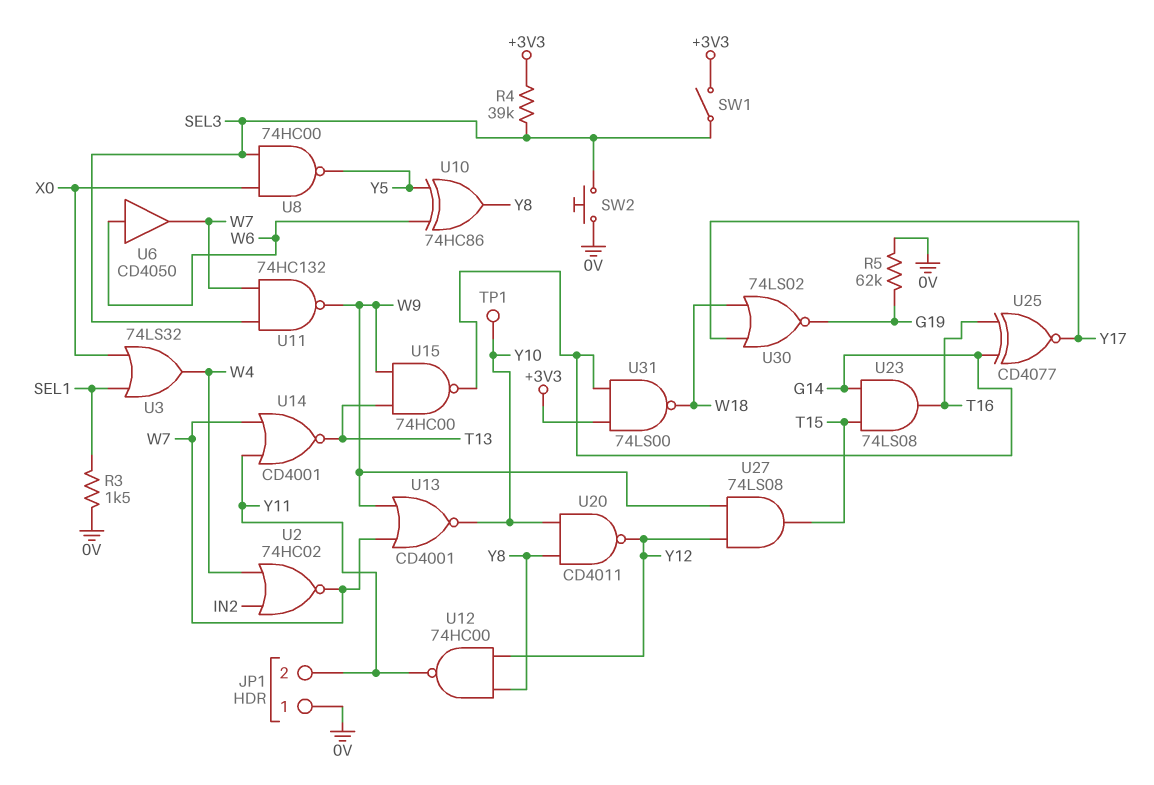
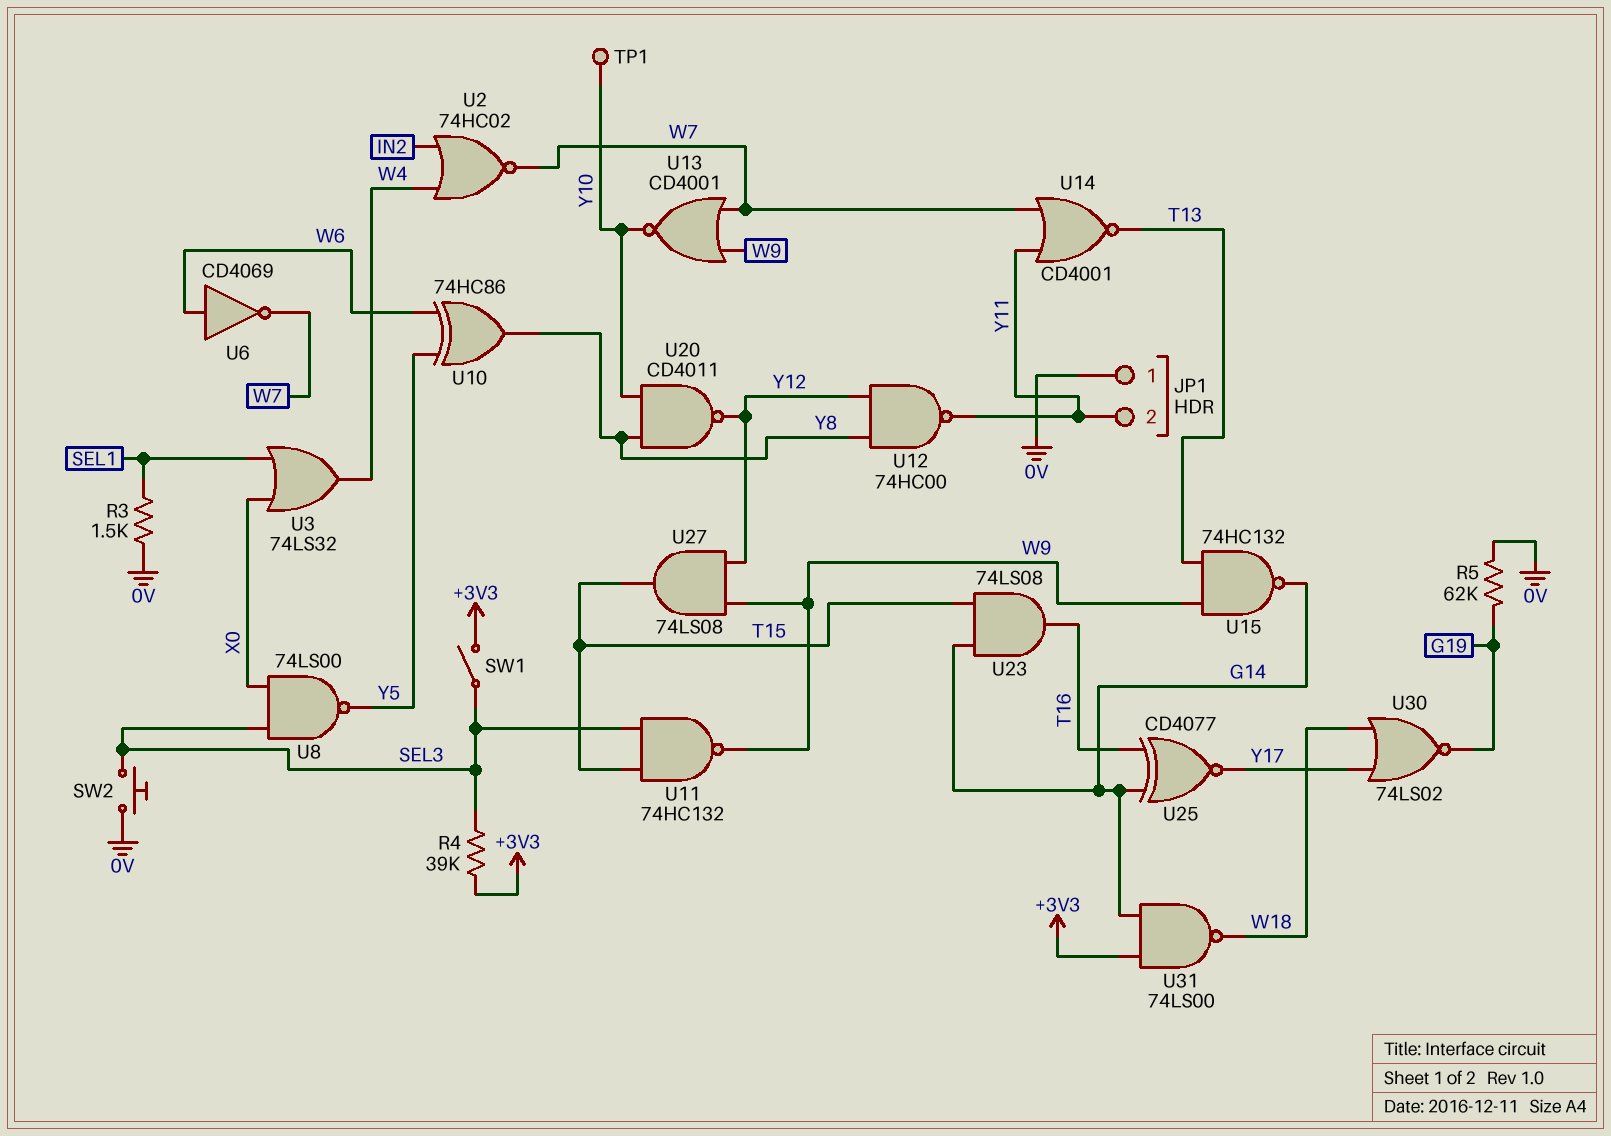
U6: buffer CD4050 (in W6, out W7) -> NOT CD4069 (in W6, out W7)
U8: NAND 74HC00 (in SEL3, in X0, out Y5) -> NAND 74LS00 (in SEL3, in X0, out Y5)
U11: NAND 74HC132 (in SEL3, in W7, out W9) -> NAND 74HC132 (in SEL3, in T15, out W9)
U15: NAND 74HC00 (in T13, in W9, out G14) -> NAND 74HC132 (in T13, in W9, out G14)

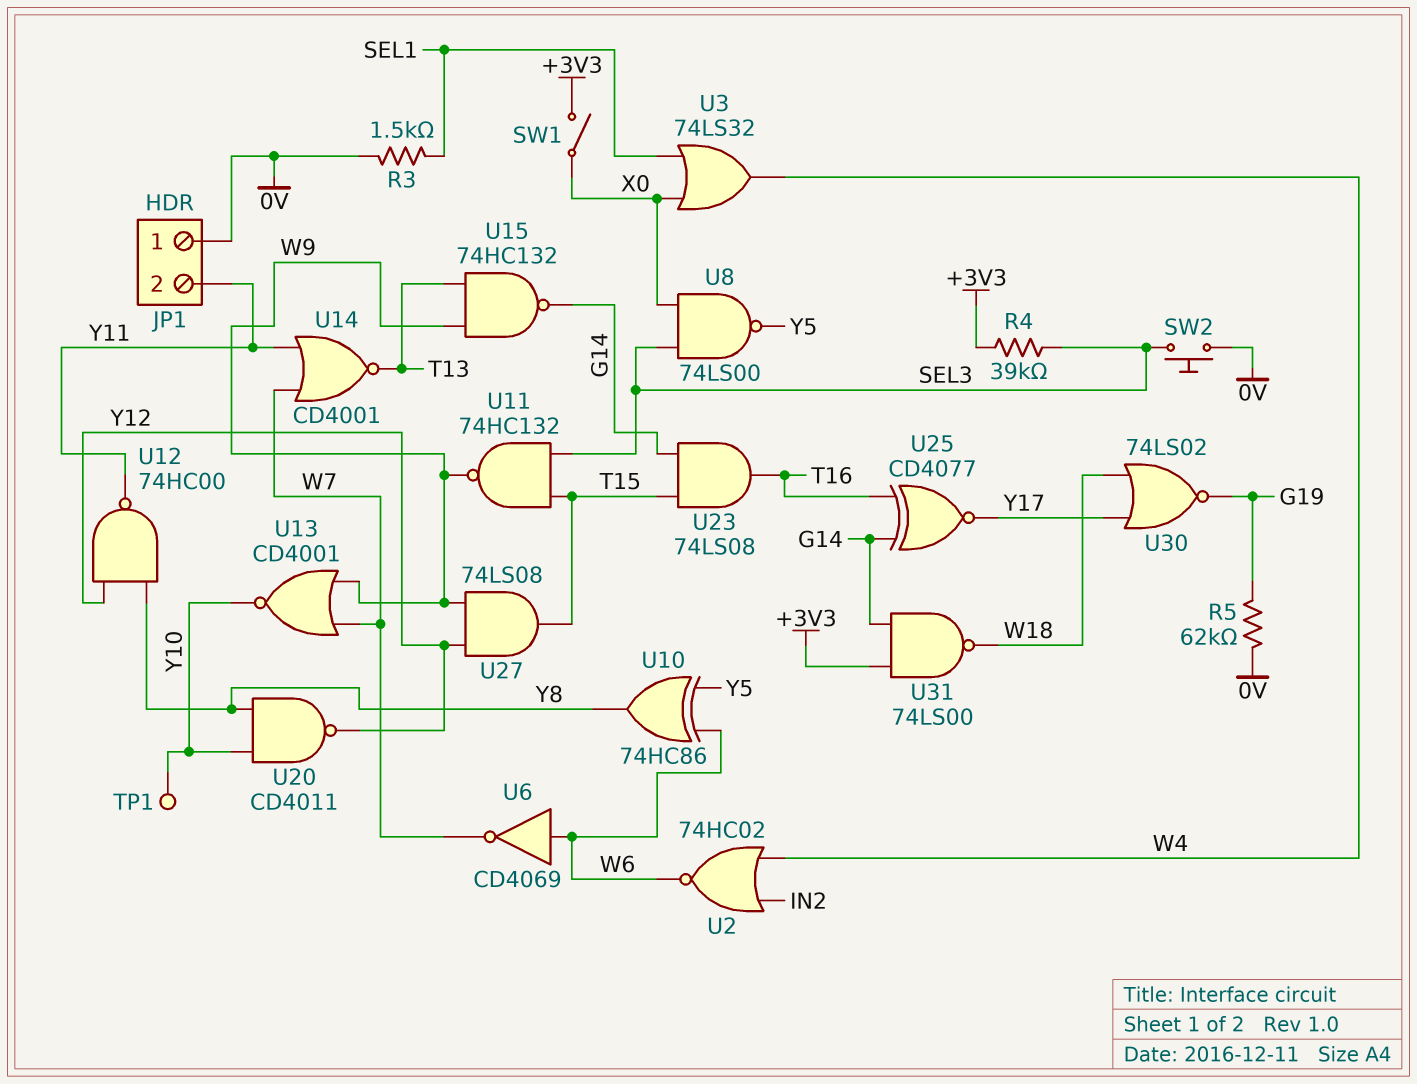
SW1: switch (+3V3, SEL3) -> switch (+3V3, X0)
U2: NOR 74HC02 (in IN2, in W4, out W7) -> NOR 74HC02 (in IN2, in W4, out W6)

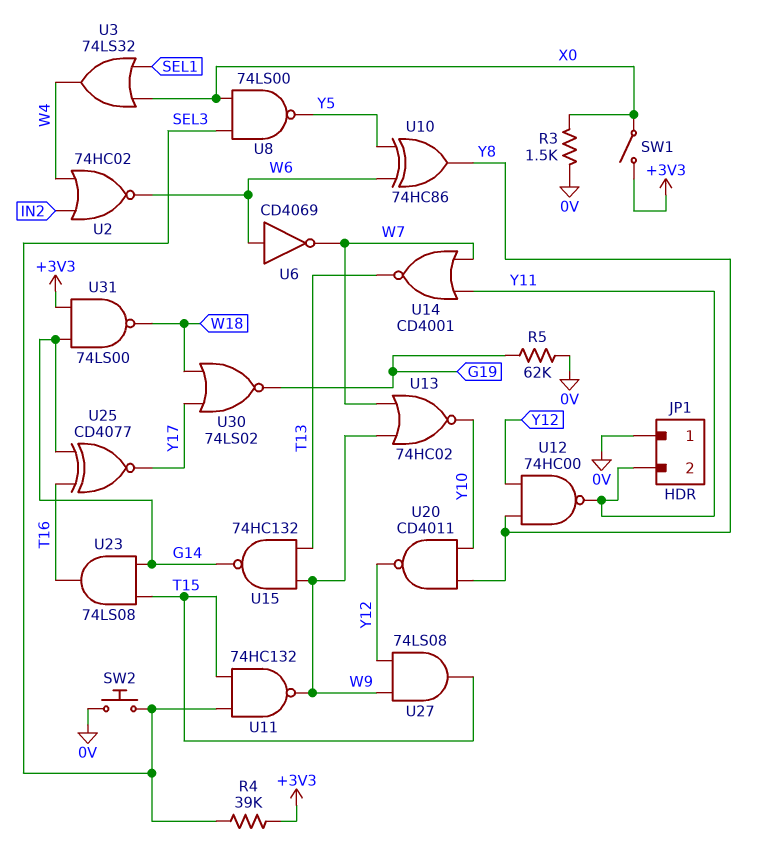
R3: 1.5k (0V, SEL1) -> 1.5k (0V, X0)
TP1: test point (Y10) -> none
U13: NOR CD4001 (in W7, in W9, out Y10) -> NOR 74HC02 (in W7, in W9, out Y10)

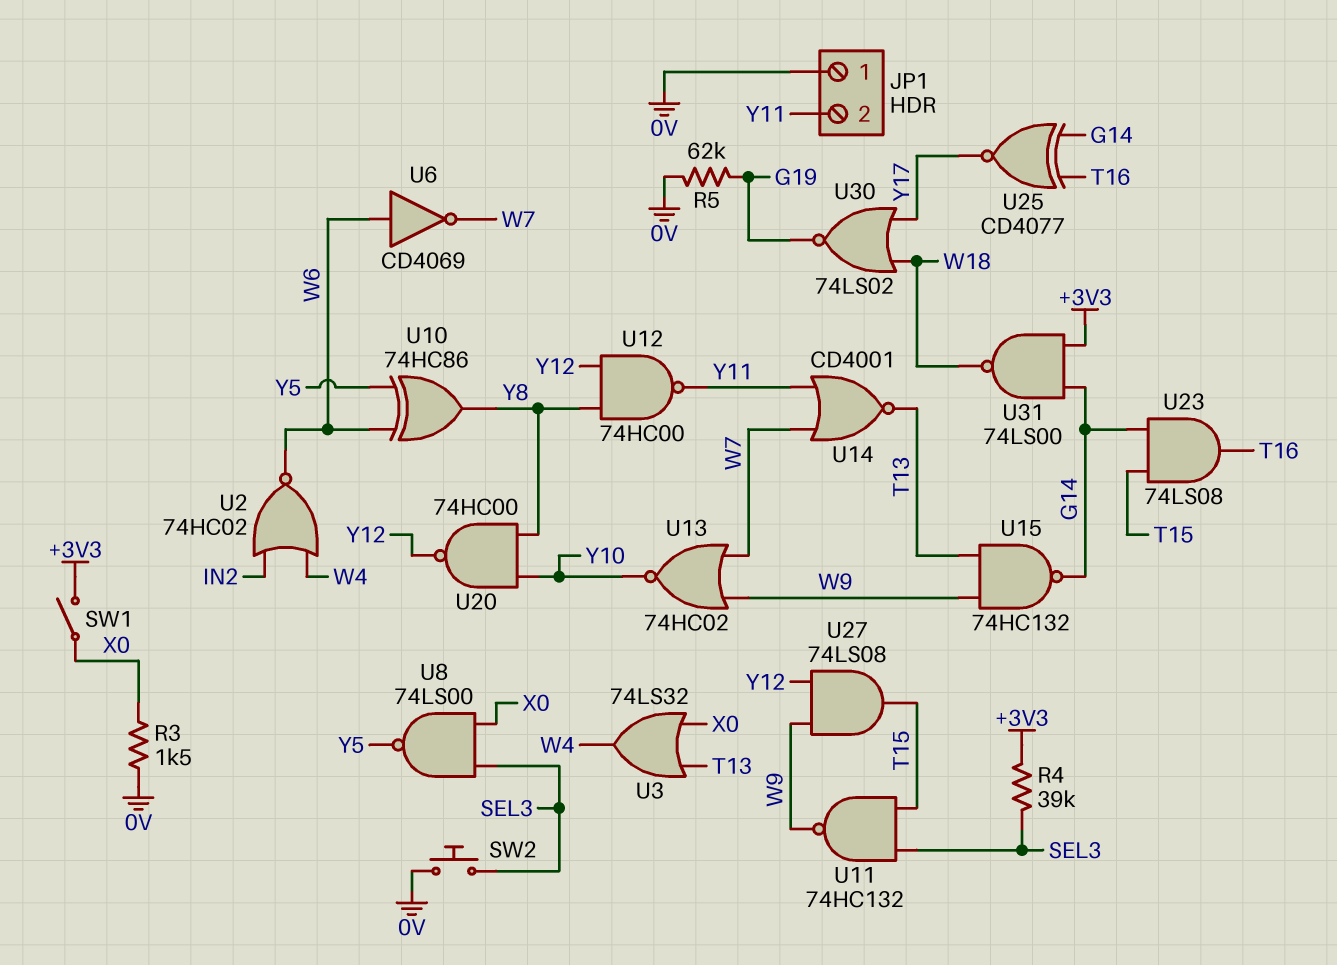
U3: OR 74LS32 (in SEL1, in X0, out W4) -> OR 74LS32 (in T13, in X0, out W4)
U20: NAND CD4011 (in Y8, in Y10, out Y12) -> NAND 74HC00 (in Y8, in Y10, out Y12)

